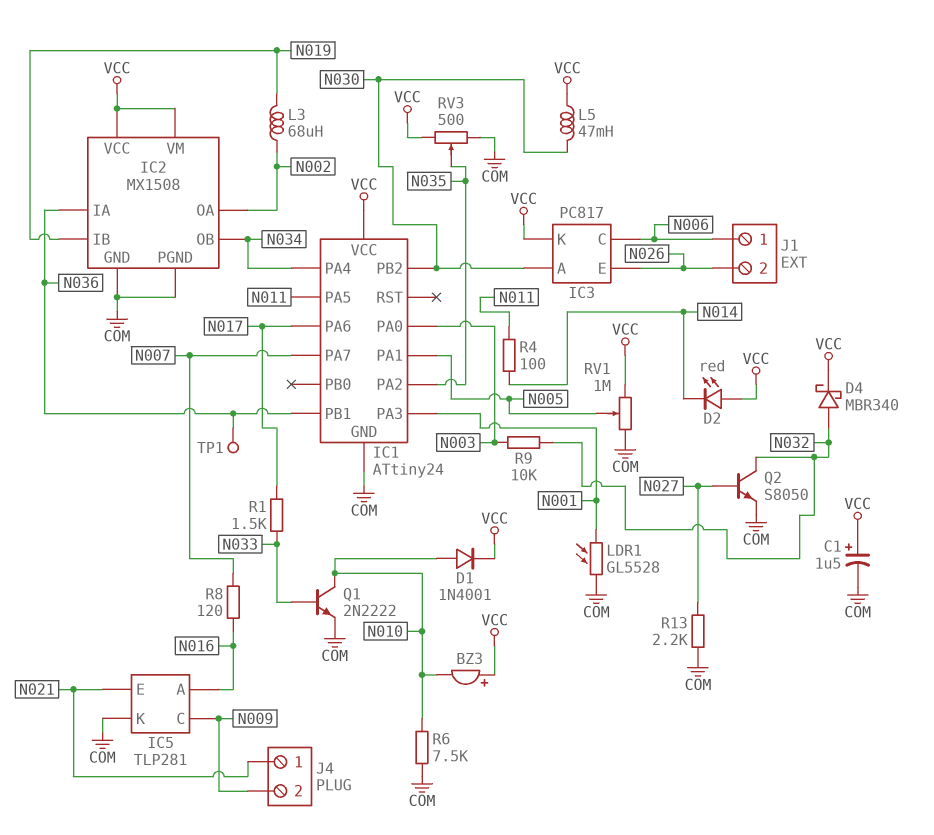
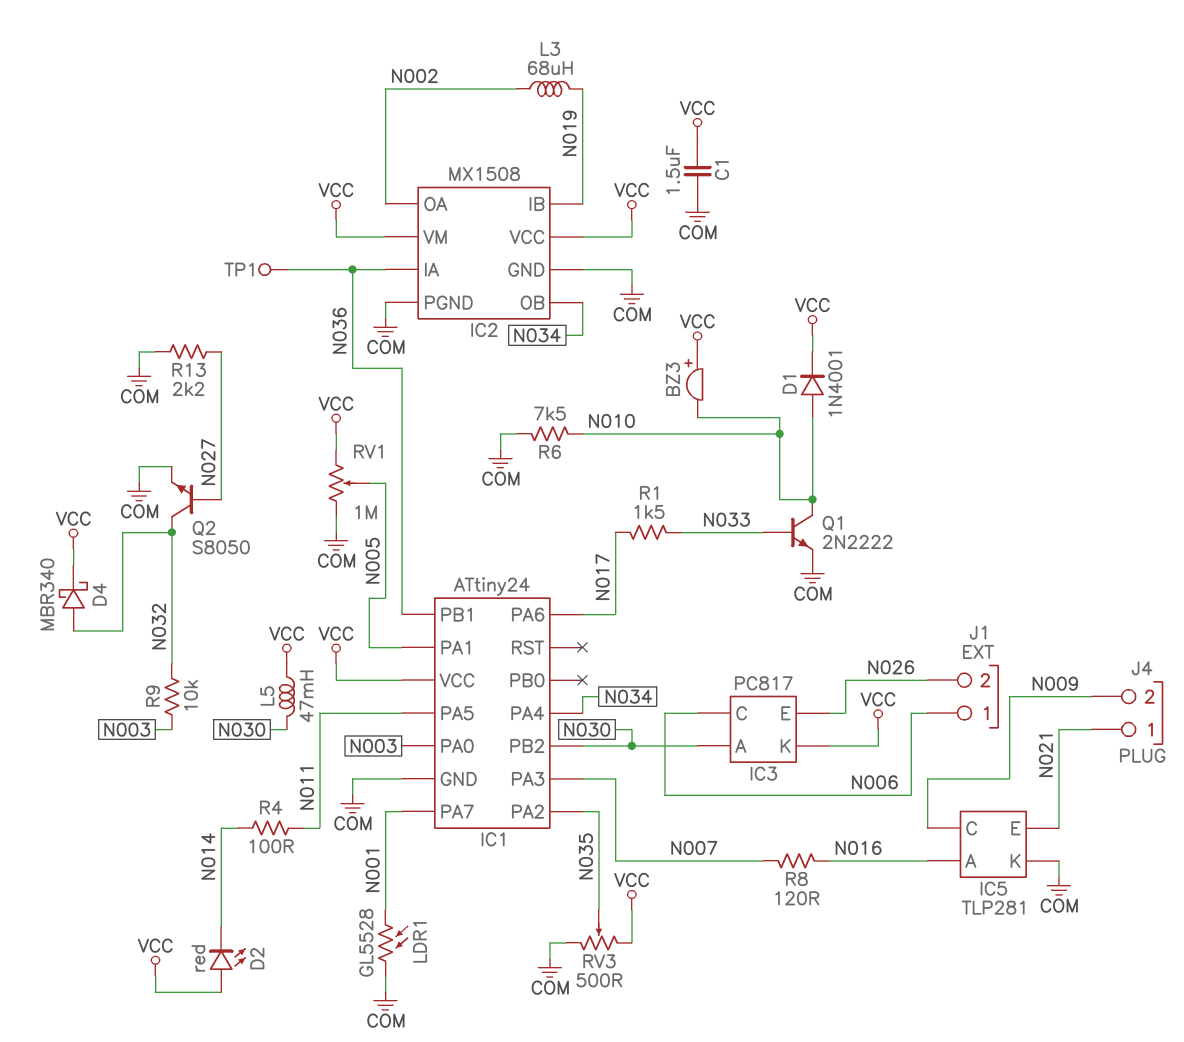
C1: 1.5uF (plus VCC, minus COM) -> 1.5uF (COM, VCC)
IC1 pin PA3: N001 -> N007
IC1 pin PA7: N007 -> N001

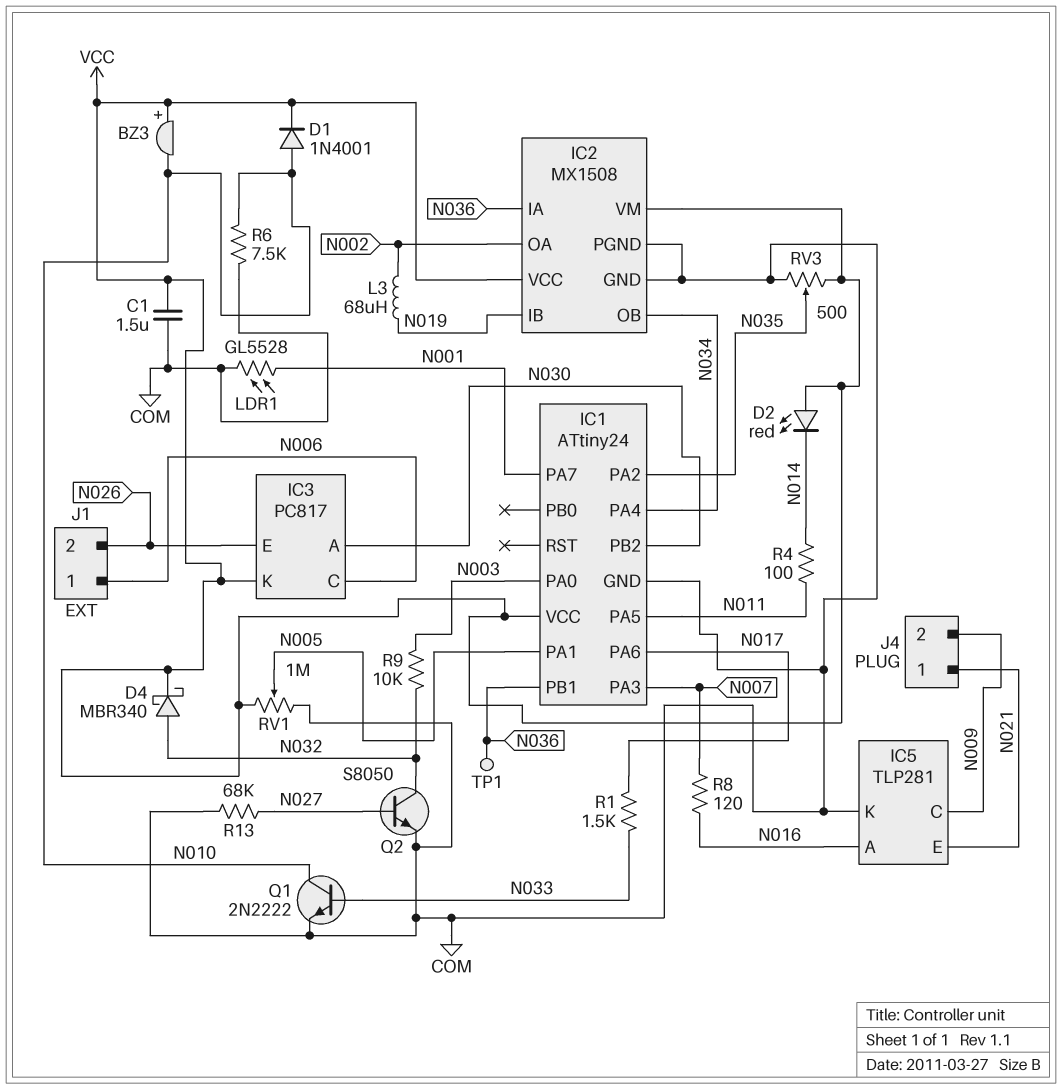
L5: 47mH (N030, VCC) -> none
R13: 2.2k (COM, N027) -> 68k (COM, N027)

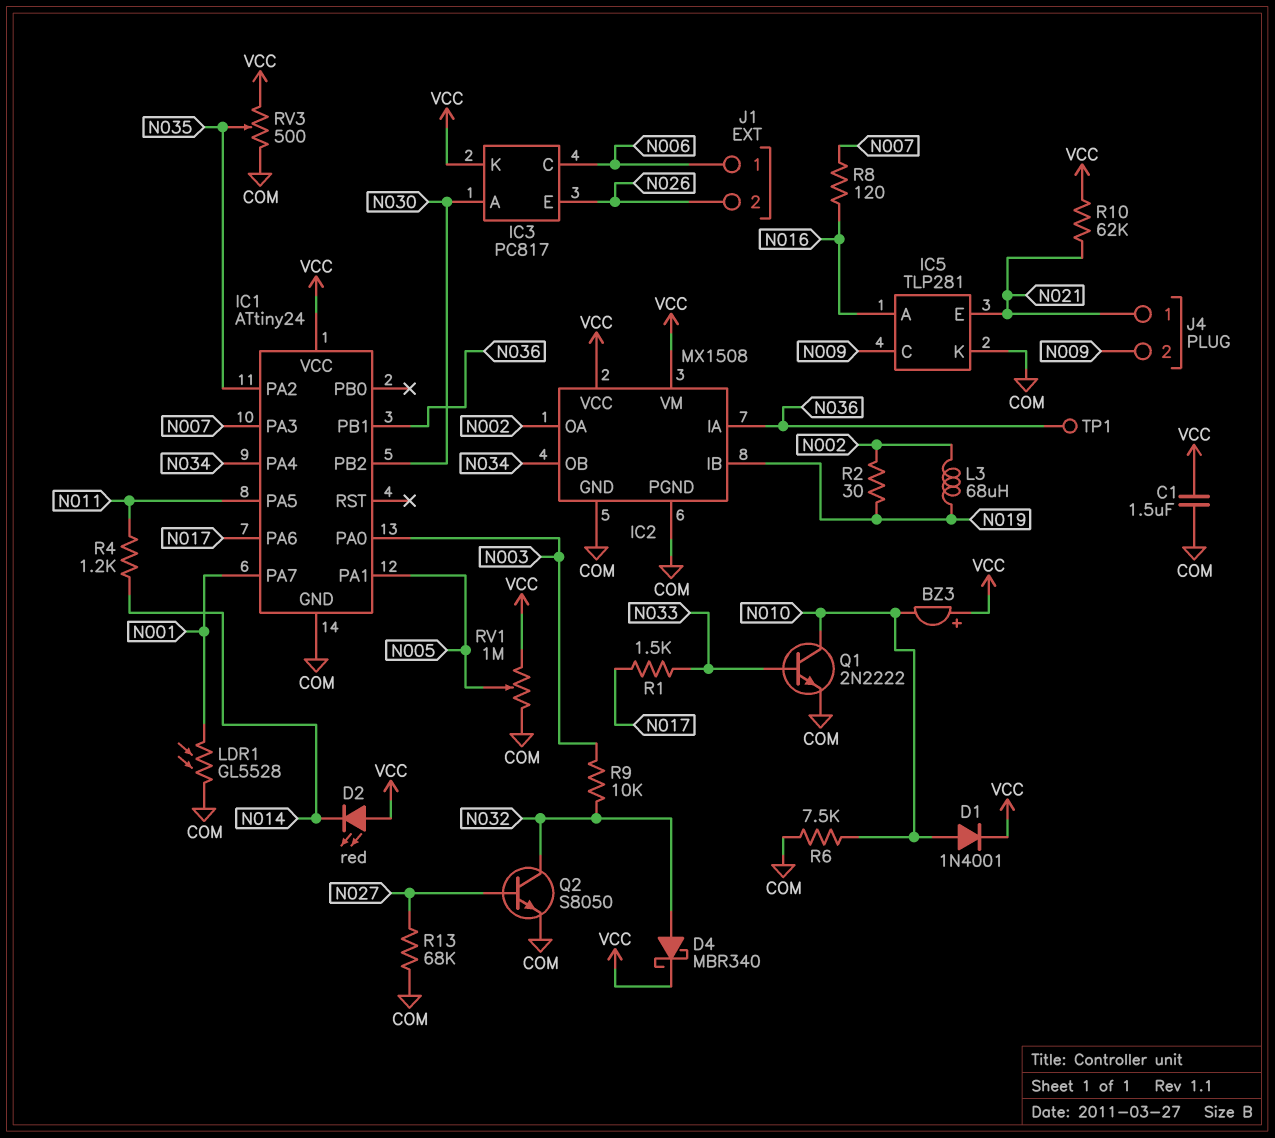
R2: none -> 30 (N002, N019)
R4: 100 (N011, N014) -> 1.2k (N011, N014)
R10: none -> 62k (N021, VCC)

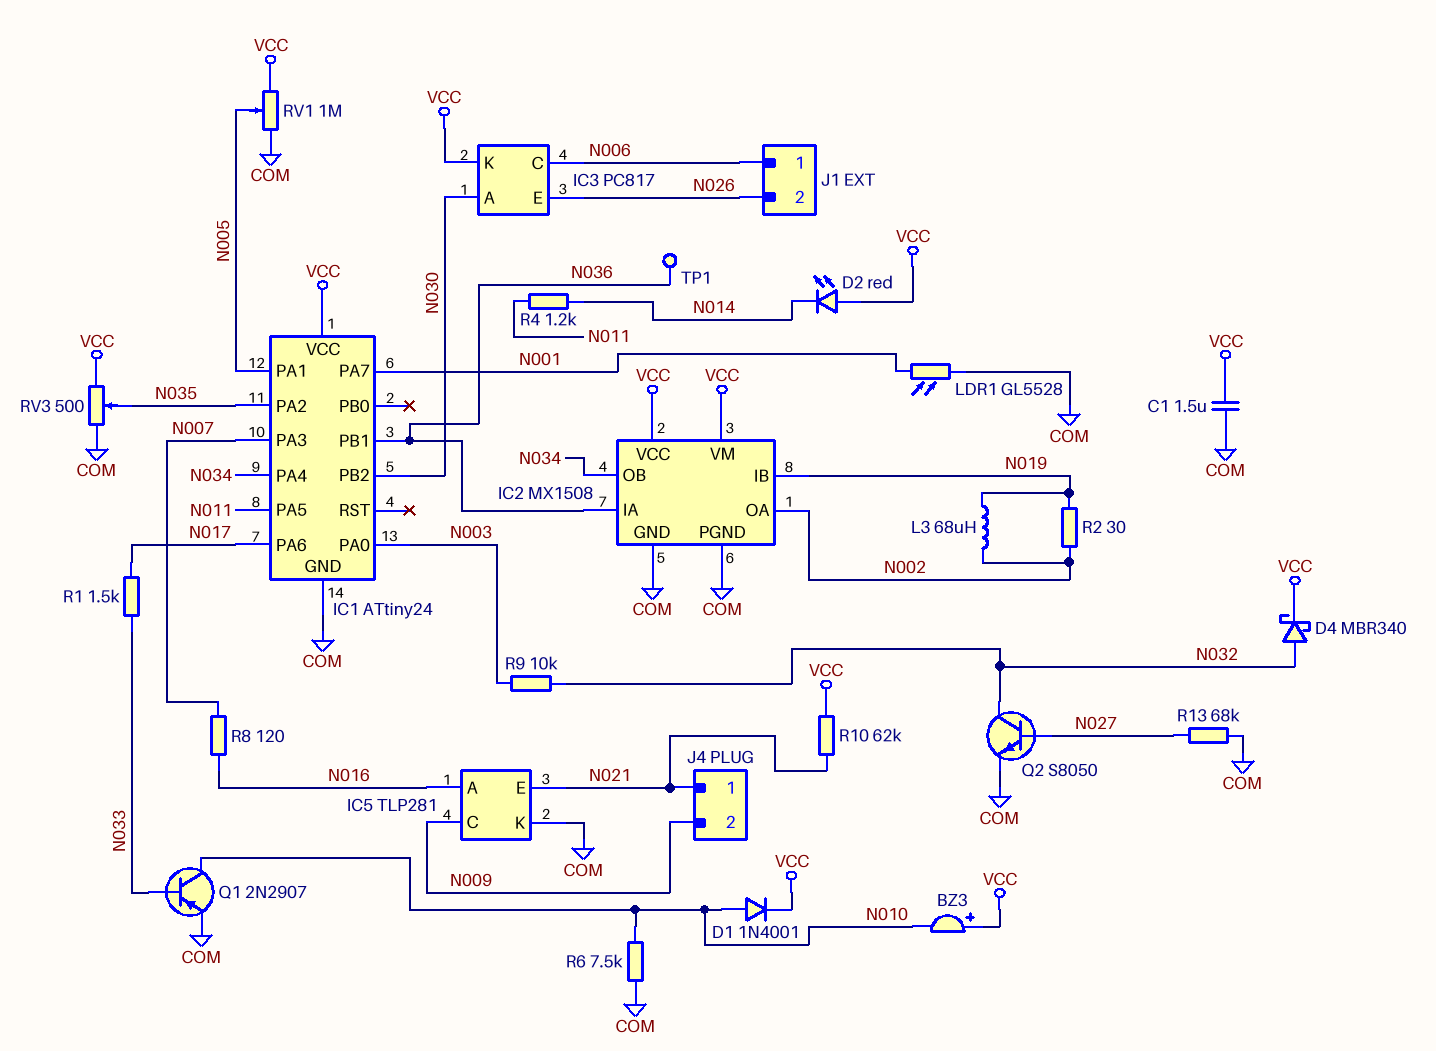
Q1: NPN 2N2222 (B N033, C N010, E COM) -> PNP 2N2907 (B N033, C N010, E COM)

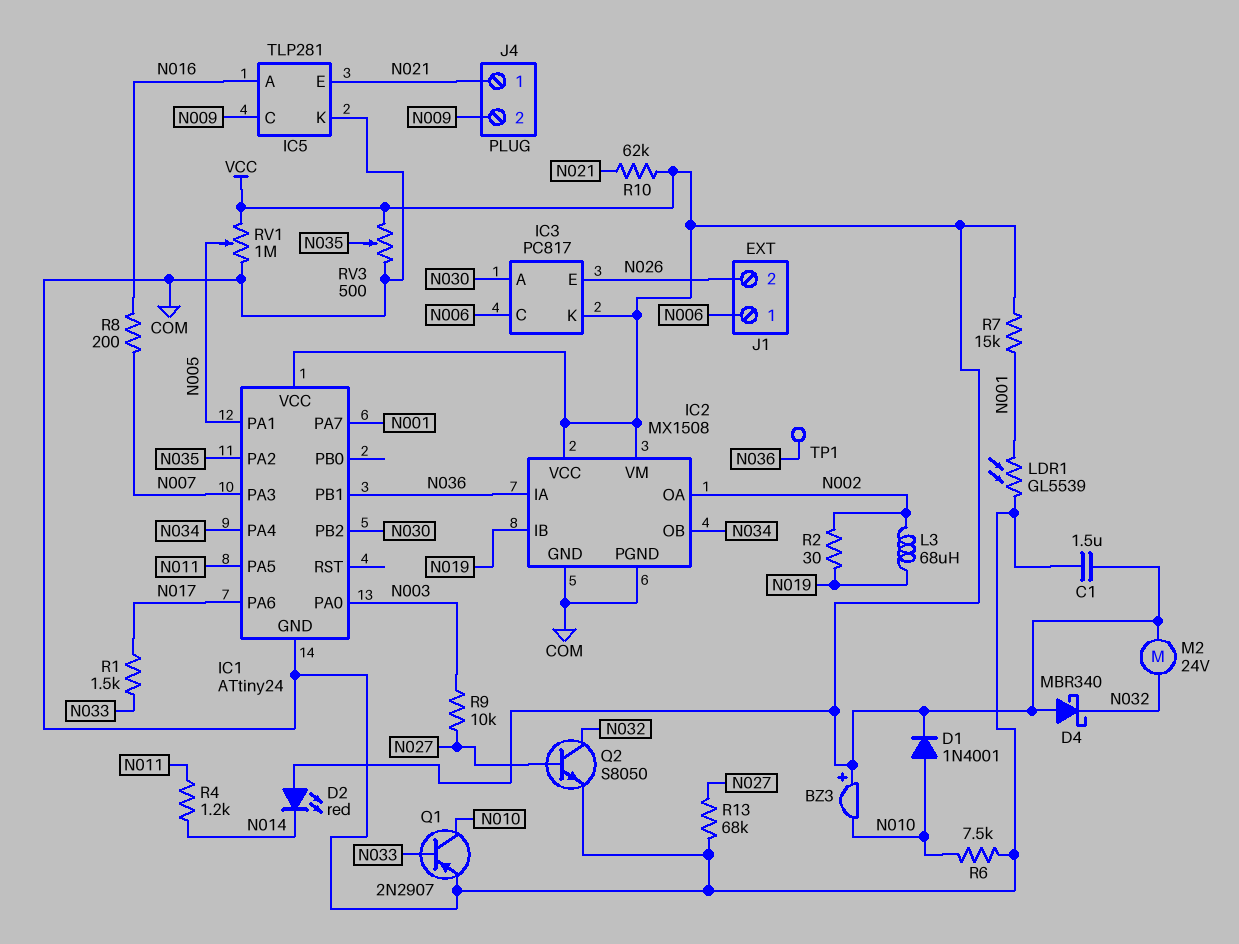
D4: schottky MBR340 (A N032, K VCC) -> schottky MBR340 (A VCC, K N032)
LDR1: GL5528 (COM, N001) -> GL5539 (COM, N001)
M2: none -> motor 24V (N032, VCC)
R7: none -> 15k (N001, VCC)
R8: 120 (N007, N016) -> 200 (N007, N016)
R9: 10k (N003, N032) -> 10k (N003, N027)

